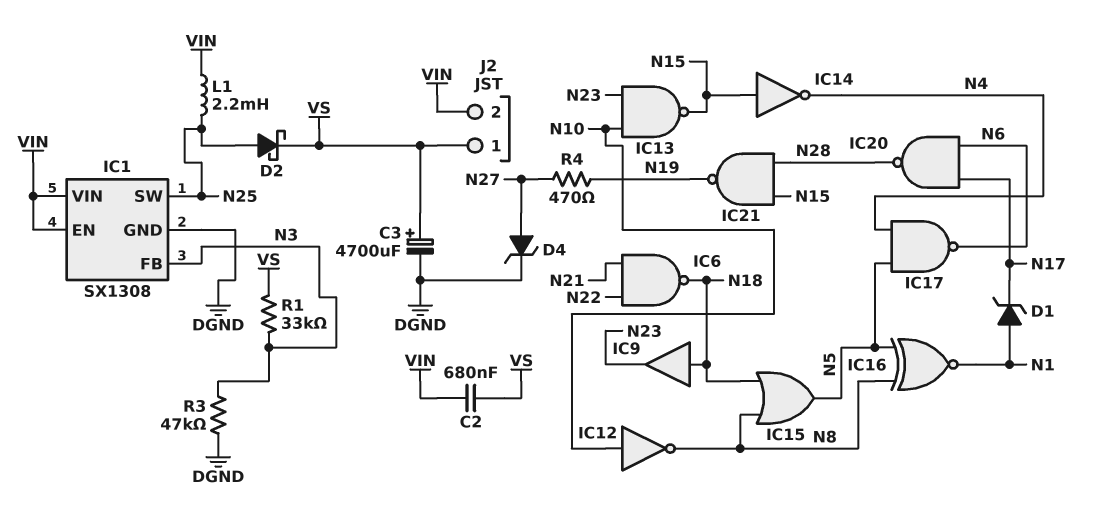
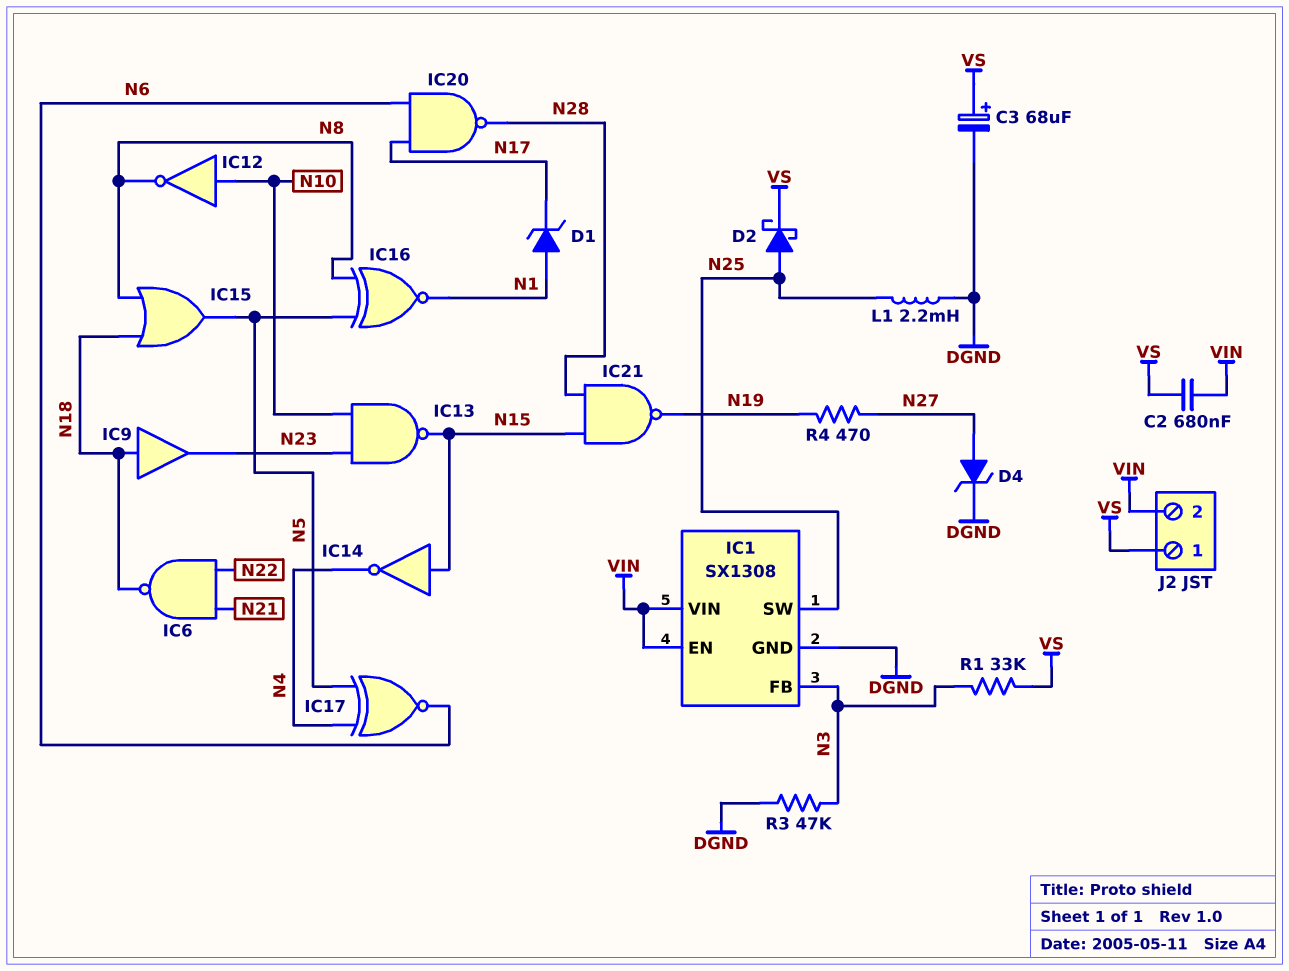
C3: 4700uF (plus VS, minus DGND) -> 68uF (plus VS, minus DGND)
IC17: NAND (in N4, in N5, out N6) -> XNOR (in N4, in N5, out N6)
L1: 2.2mH (N25, VIN) -> 2.2mH (DGND, N25)

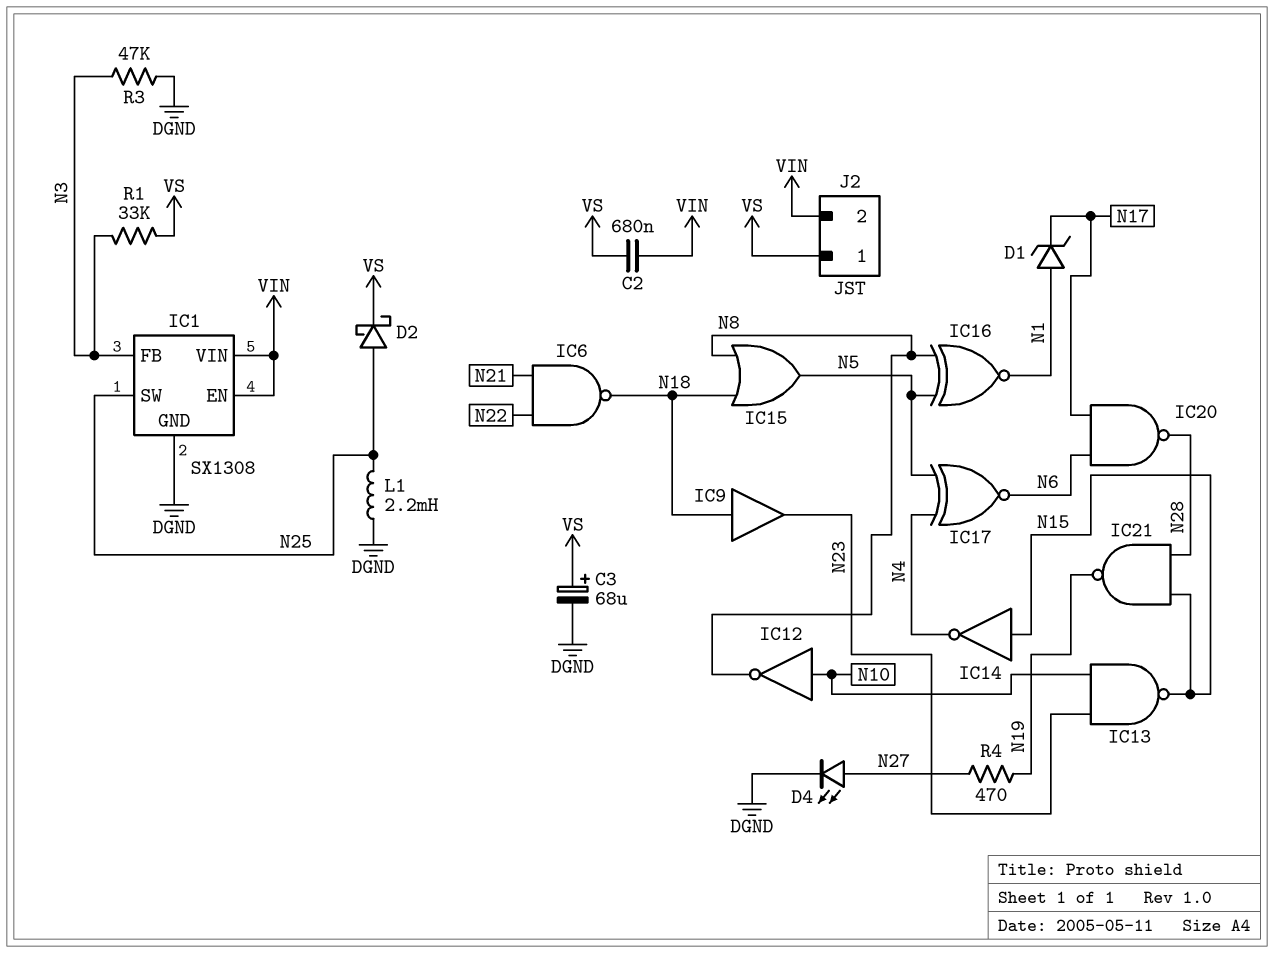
D4: zener (A N27, K DGND) -> LED (A N27, K DGND)

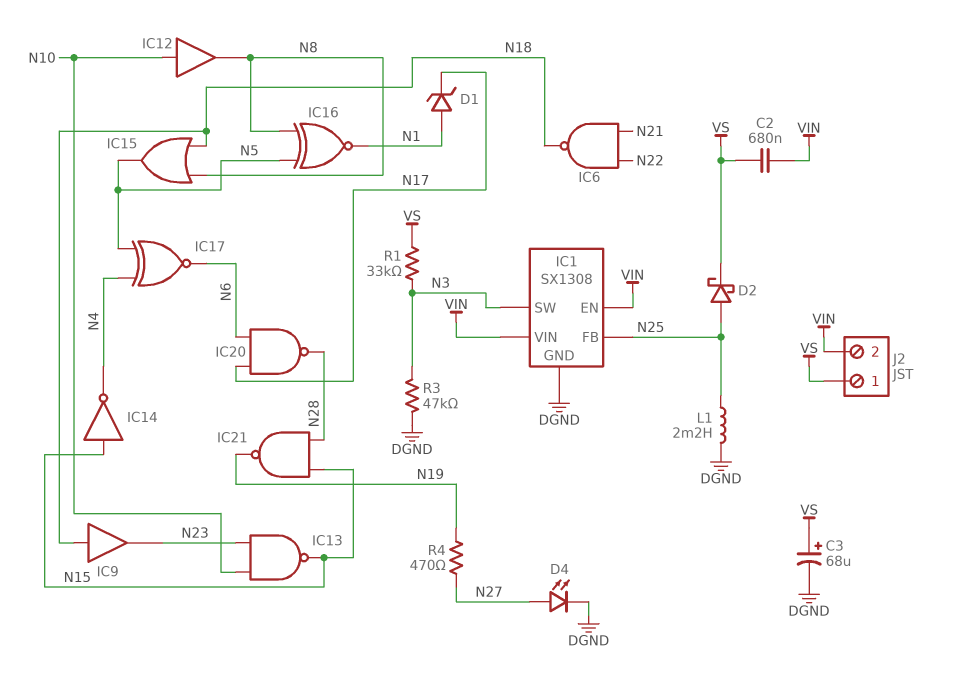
IC1 pin FB: N3 -> N25
IC1 pin SW: N25 -> N3
IC12: NOT (in N10, out N8) -> buffer (in N10, out N8)

